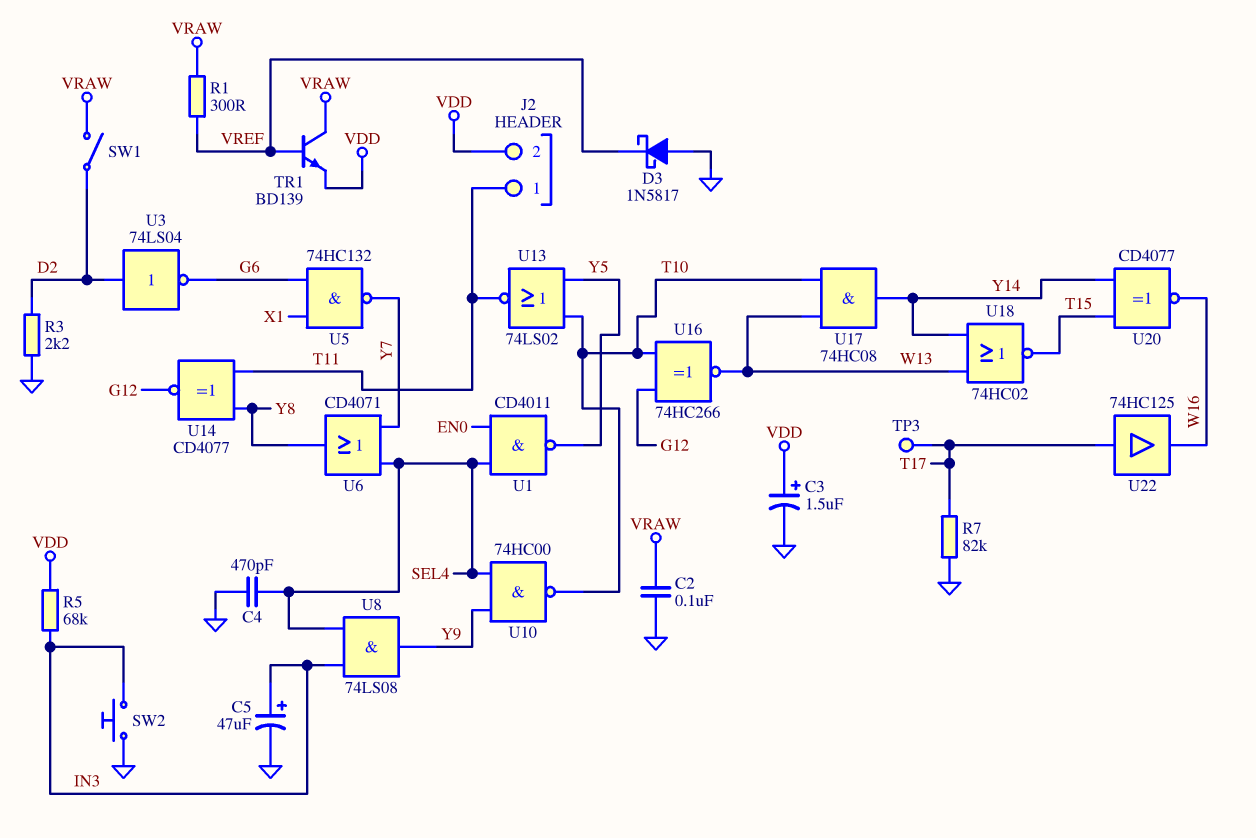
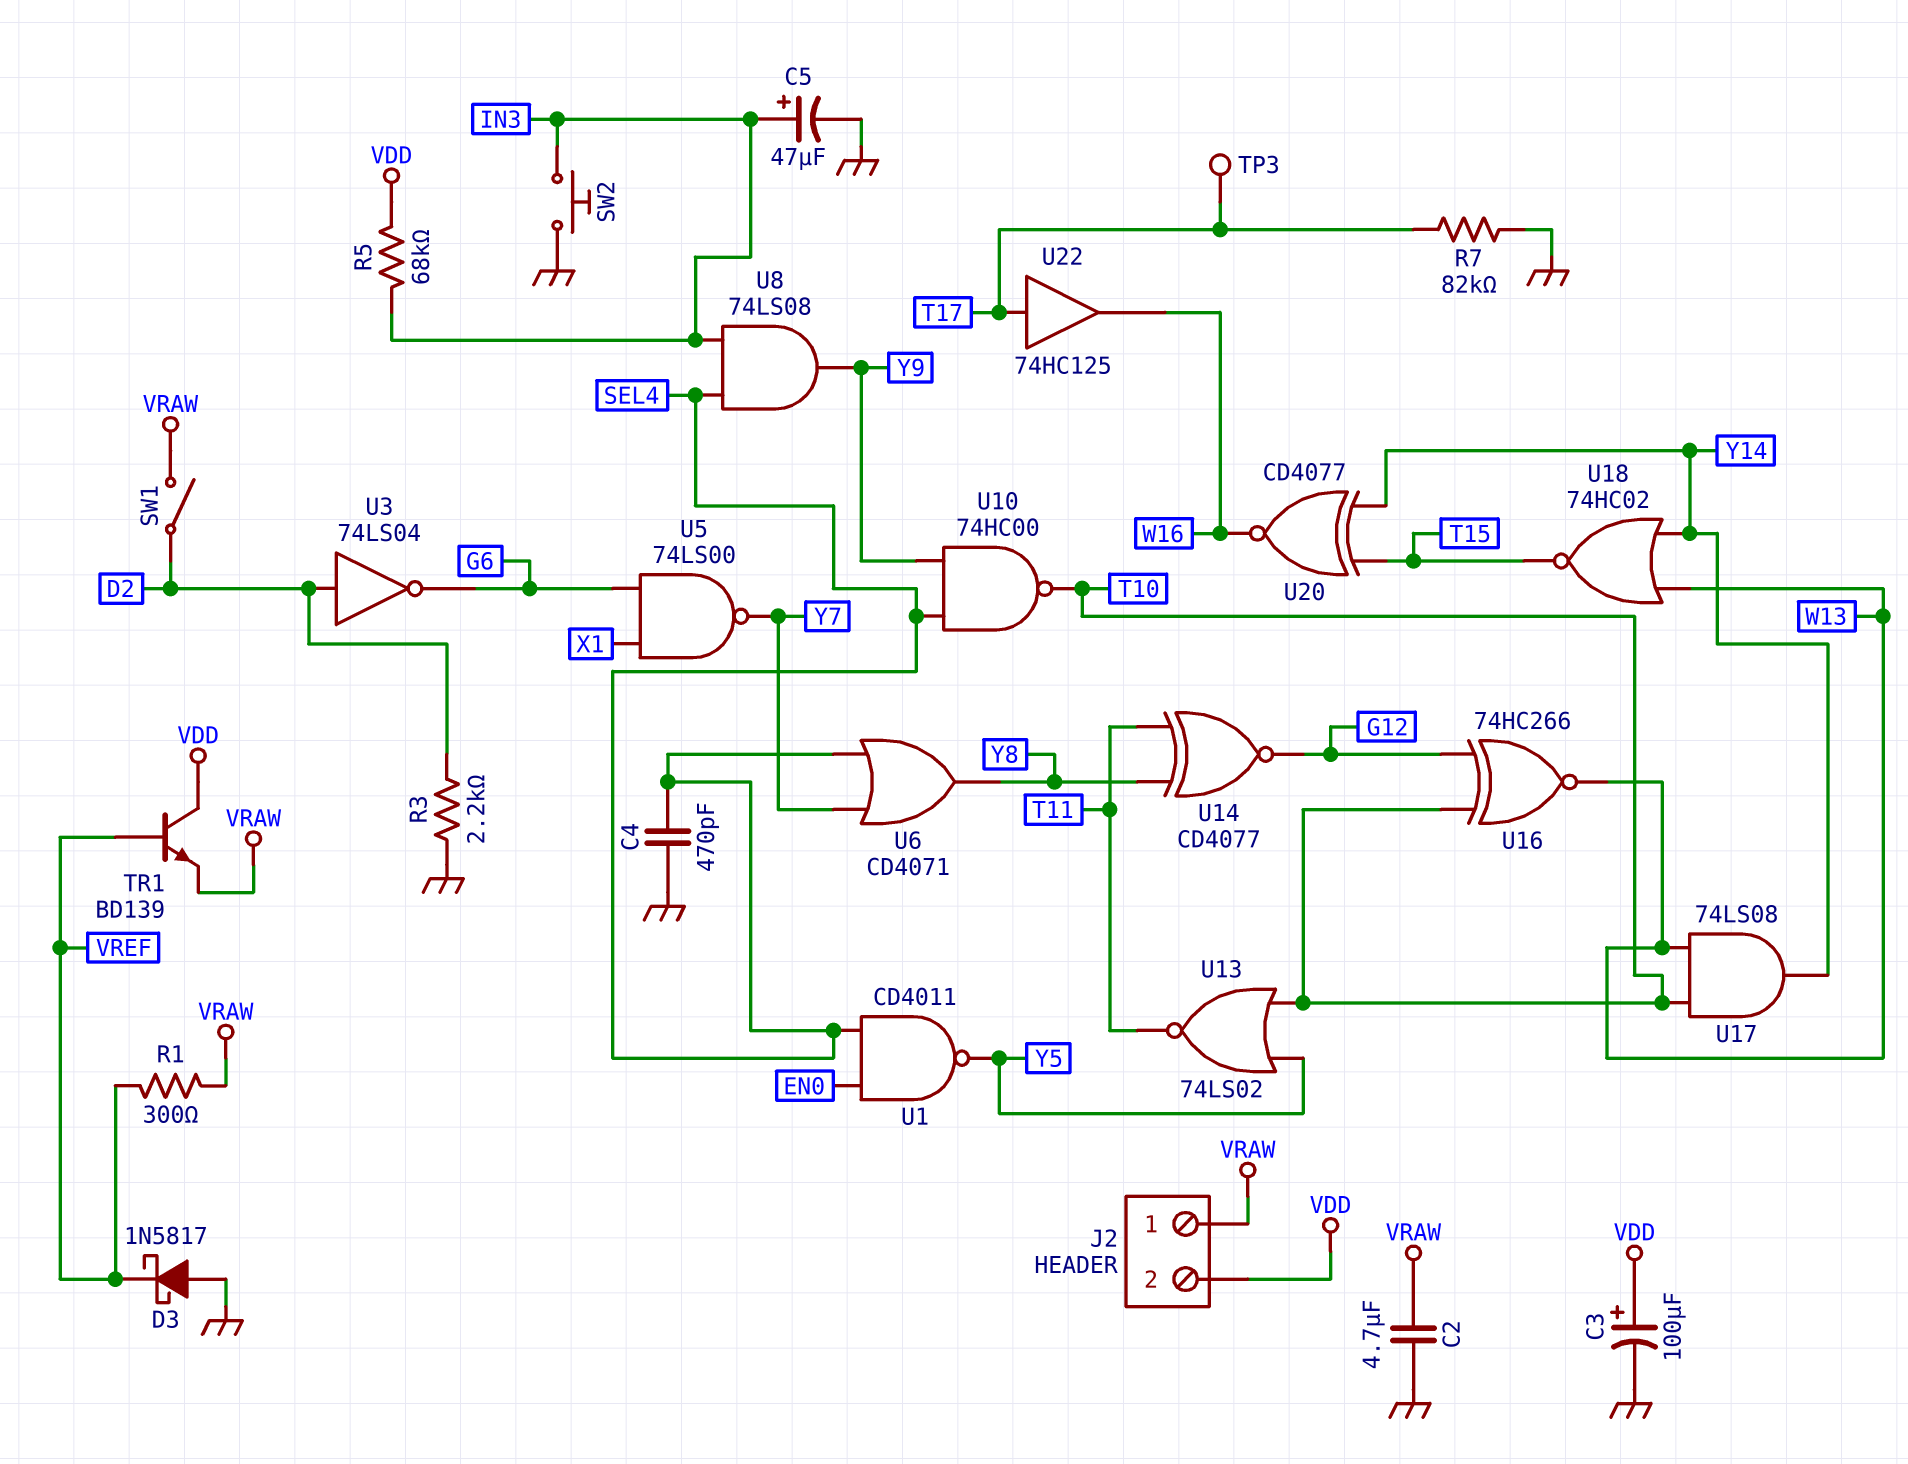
C2: 100nF (GND, VRAW) -> 4.7uF (GND, VRAW)
C3: 1.5uF (plus VDD, minus GND) -> 100uF (plus VDD, minus GND)
J2 pin 1: T11 -> VRAW
TR1: NPN BD139 (B VREF, C VRAW, E VDD) -> NPN BD139 (B VREF, C VDD, E VRAW)
U5: NAND 74HC132 (in G6, in X1, out Y7) -> NAND 74LS00 (in G6, in X1, out Y7)
U17: AND 74HC08 (in T10, in W13, out Y14) -> AND 74LS08 (in T10, in W13, out Y14)

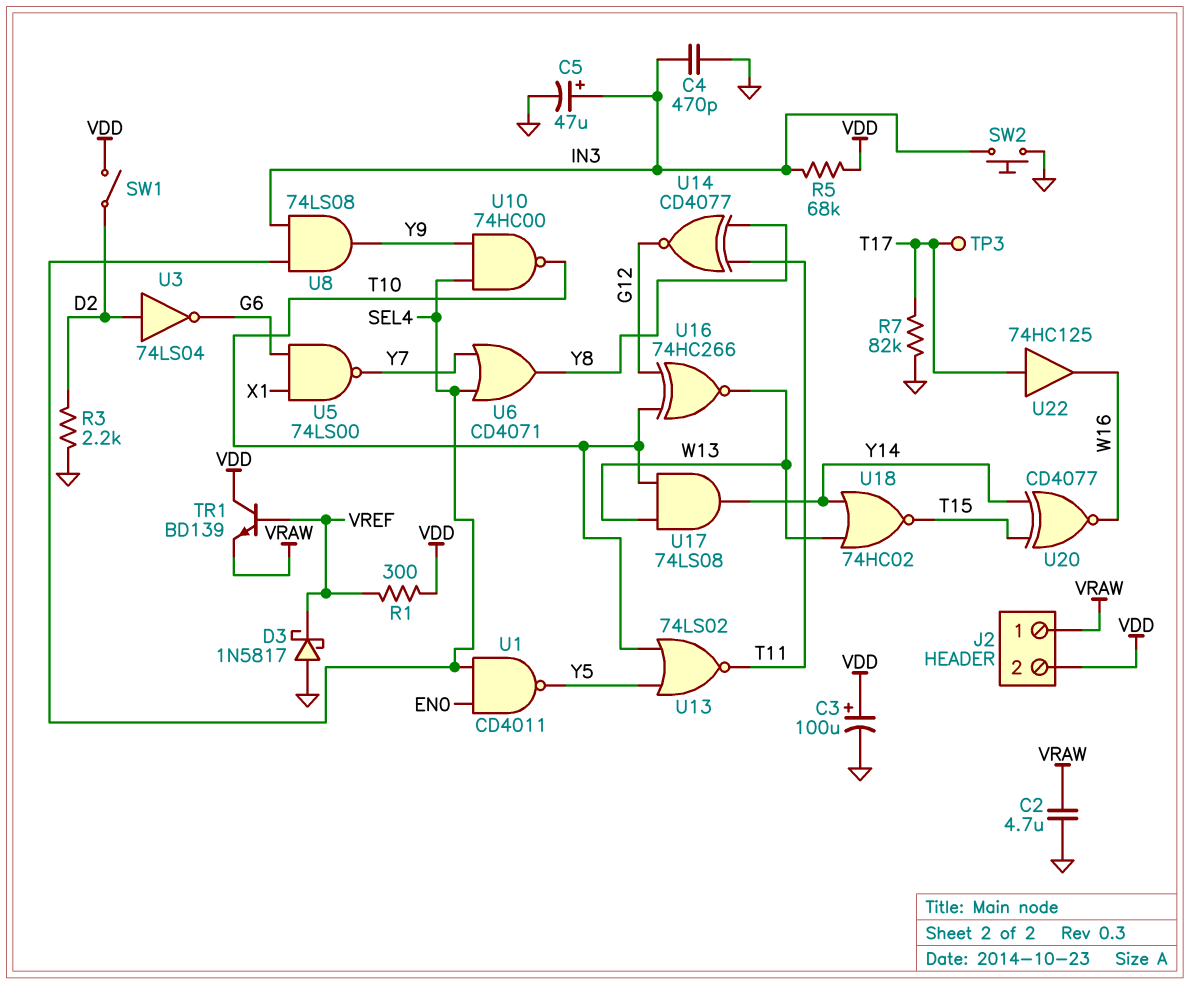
C4: 470pF (GND, SEL4) -> 470pF (GND, IN3)
R1: 300 (VRAW, VREF) -> 300 (VDD, VREF)
SW1: switch (D2, VRAW) -> switch (D2, VDD)

